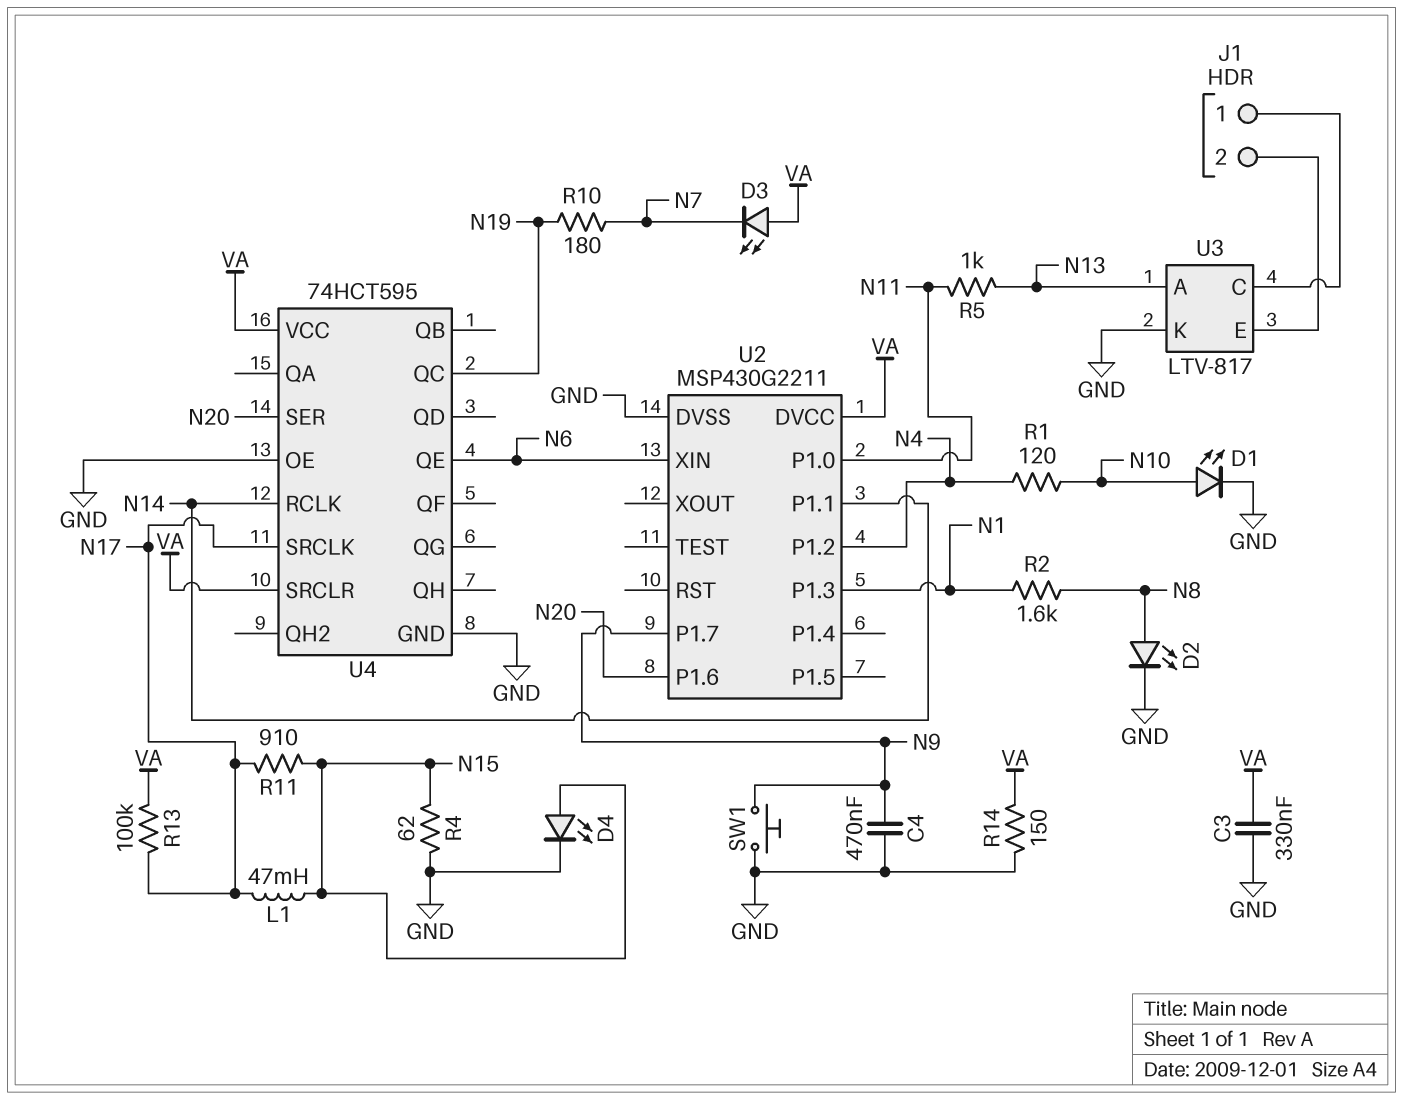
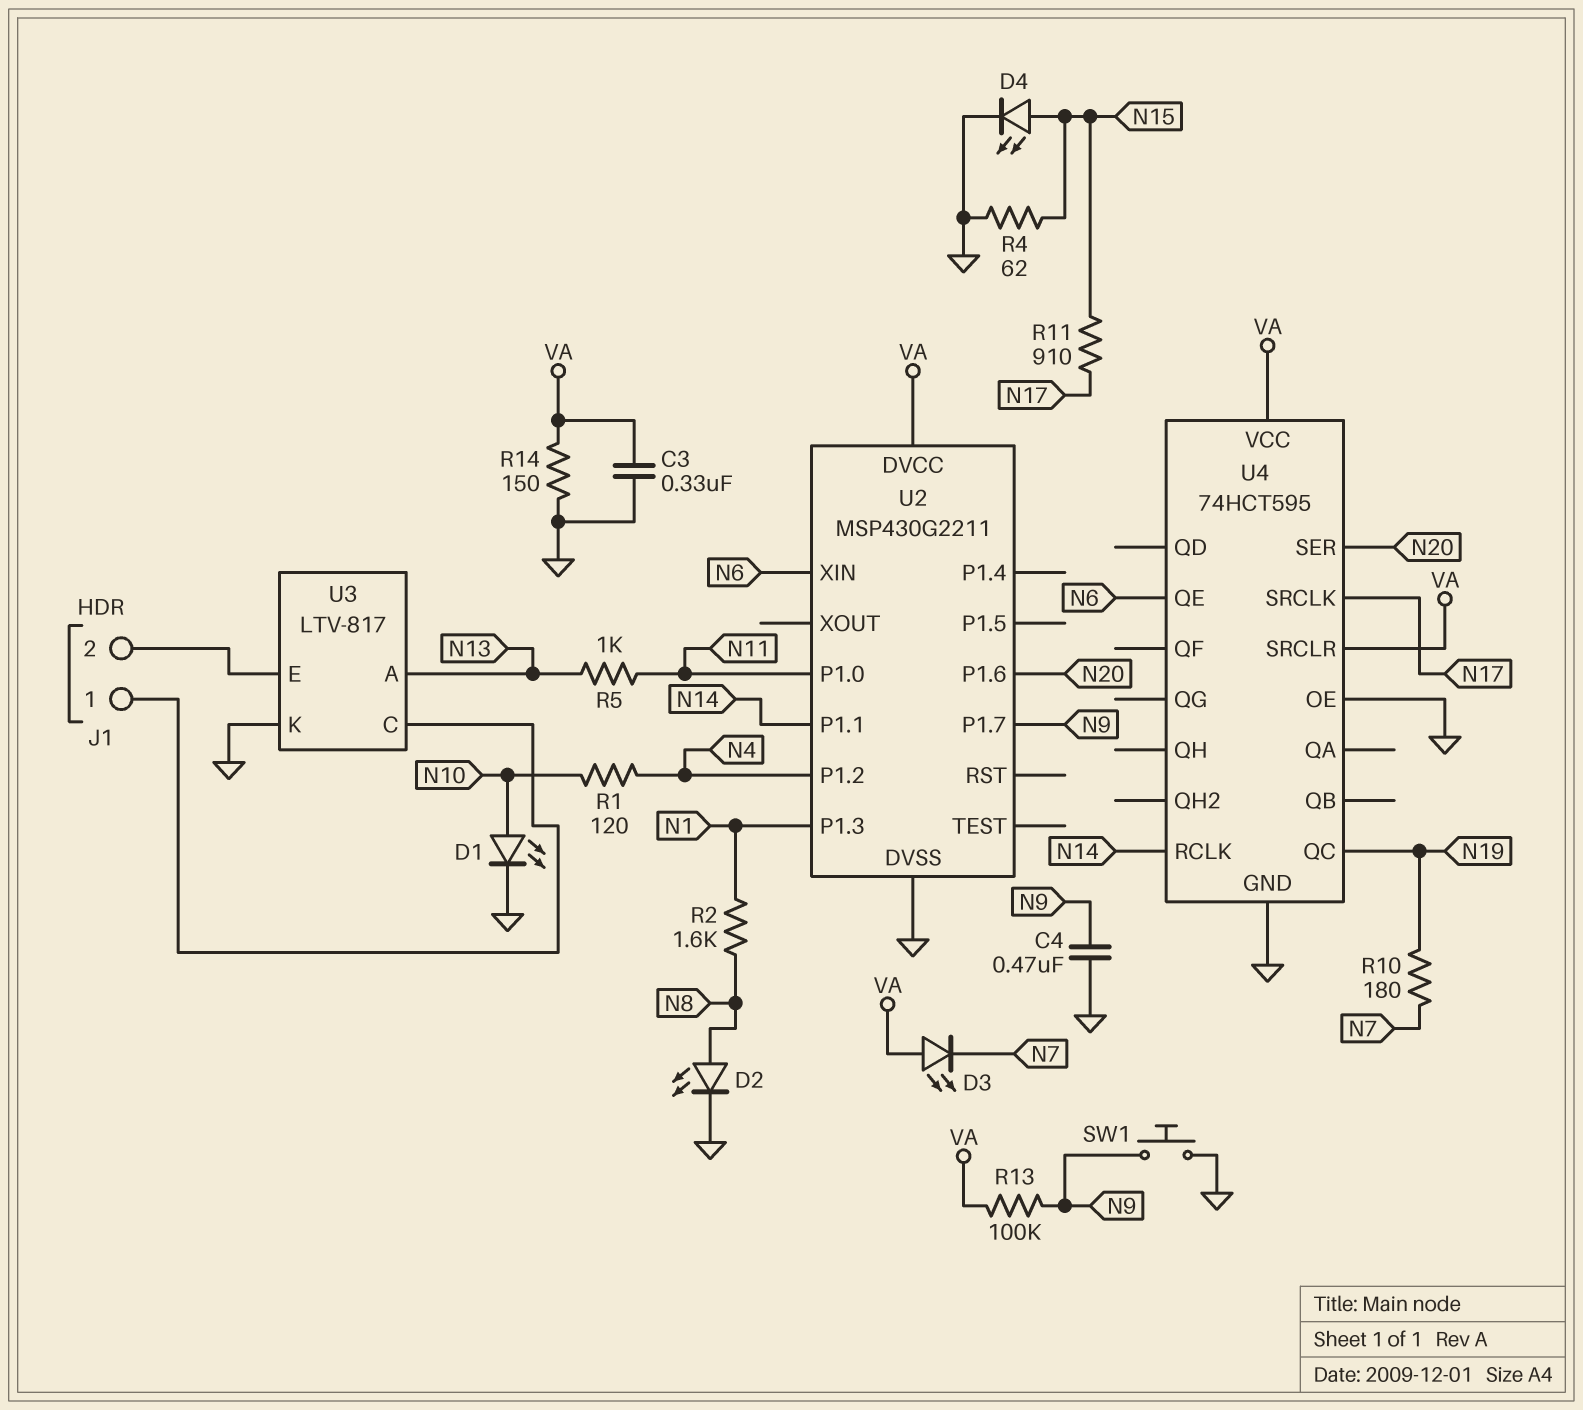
L1: 47mH (N15, N17) -> none
R13: 100k (N17, VA) -> 100k (N9, VA)

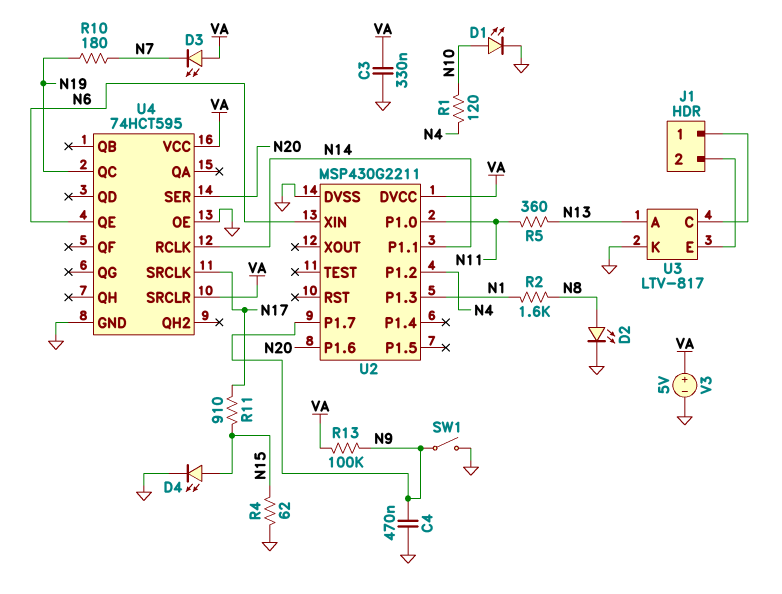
R5: 1k (N11, N13) -> 360 (N11, N13)
R14: 150 (GND, VA) -> none
SW1: button (GND, N9) -> switch (GND, N9)
V3: none -> 5V (plus VA, minus GND)

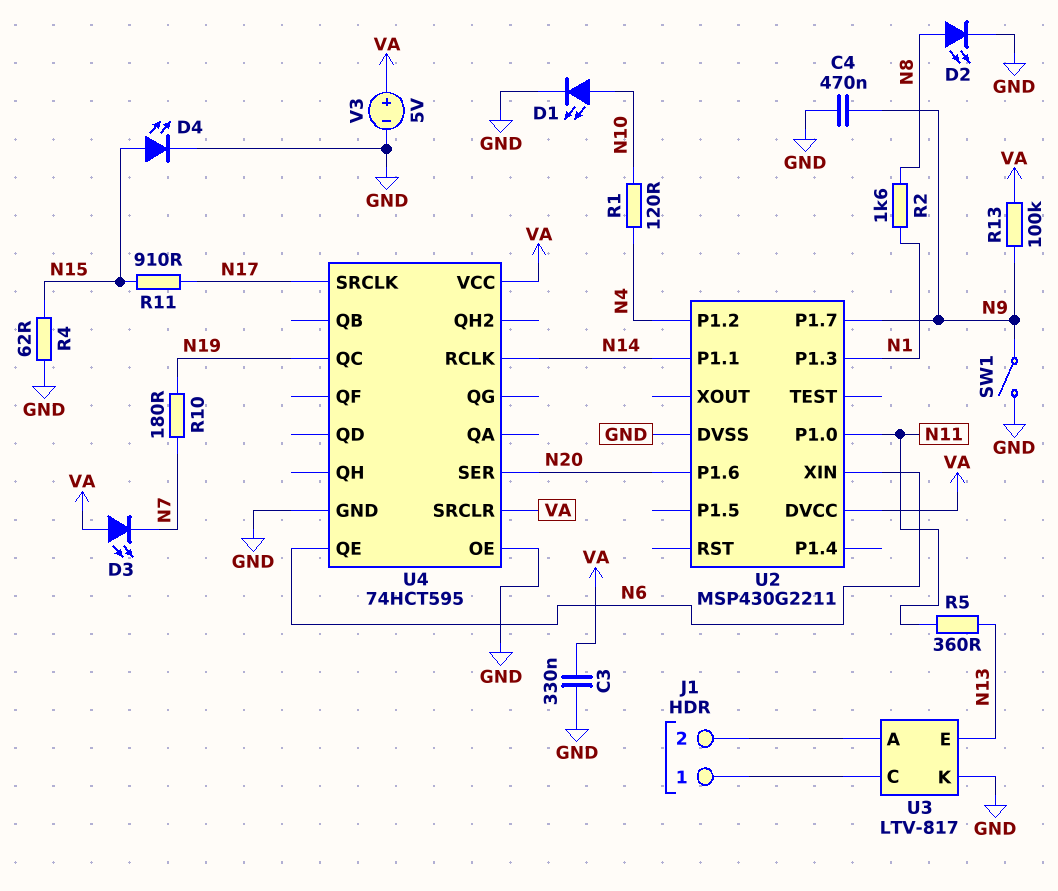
U3 pin A: N13 -> J1/2
U3 pin E: J1/2 -> N13

